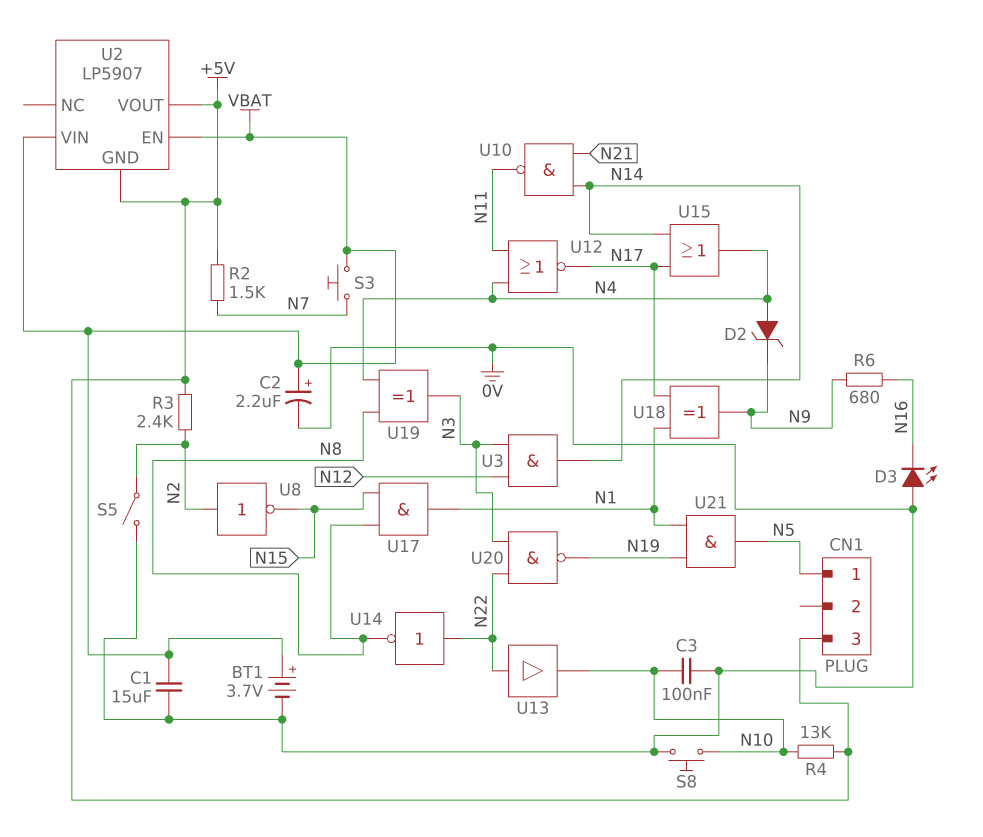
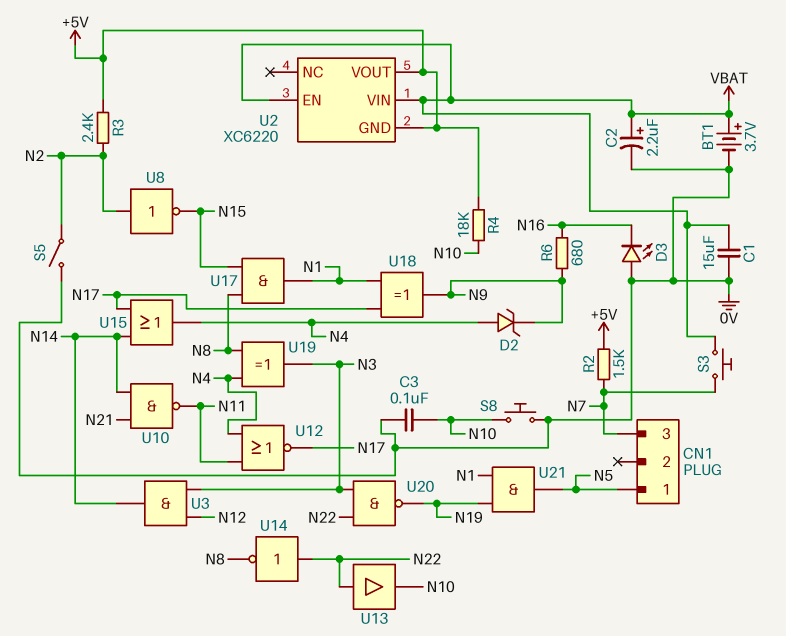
CN1 pin 3: +5V -> N7
R4: 13k (+5V, N10) -> 18k (+5V, N10)
U2: LP5907 -> XC6220

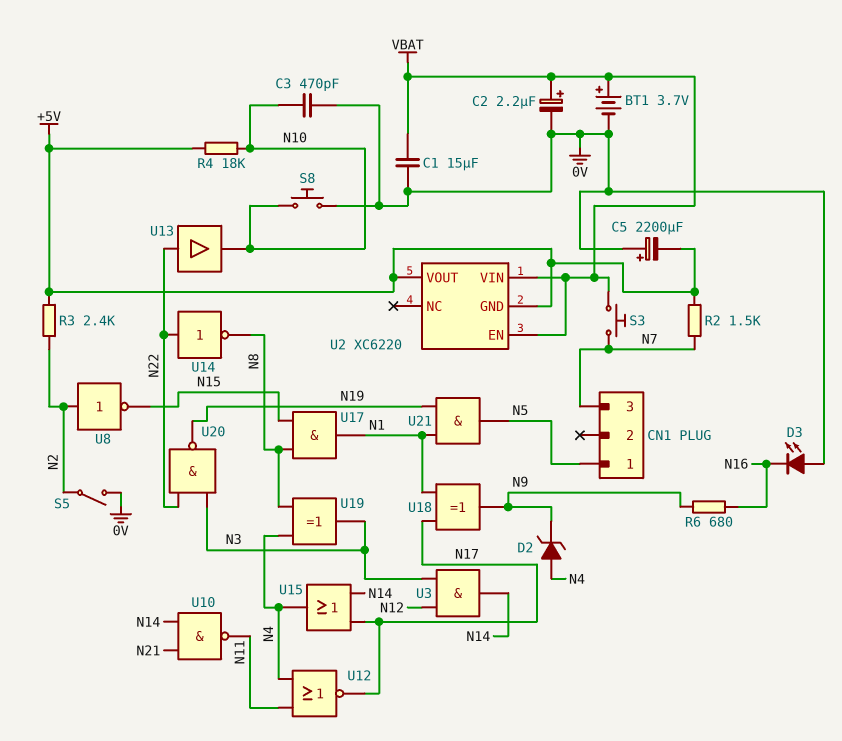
C3: 100nF (0V, N10) -> 470pF (0V, N10)
C5: none -> 2200uF (plus 0V, minus +5V)

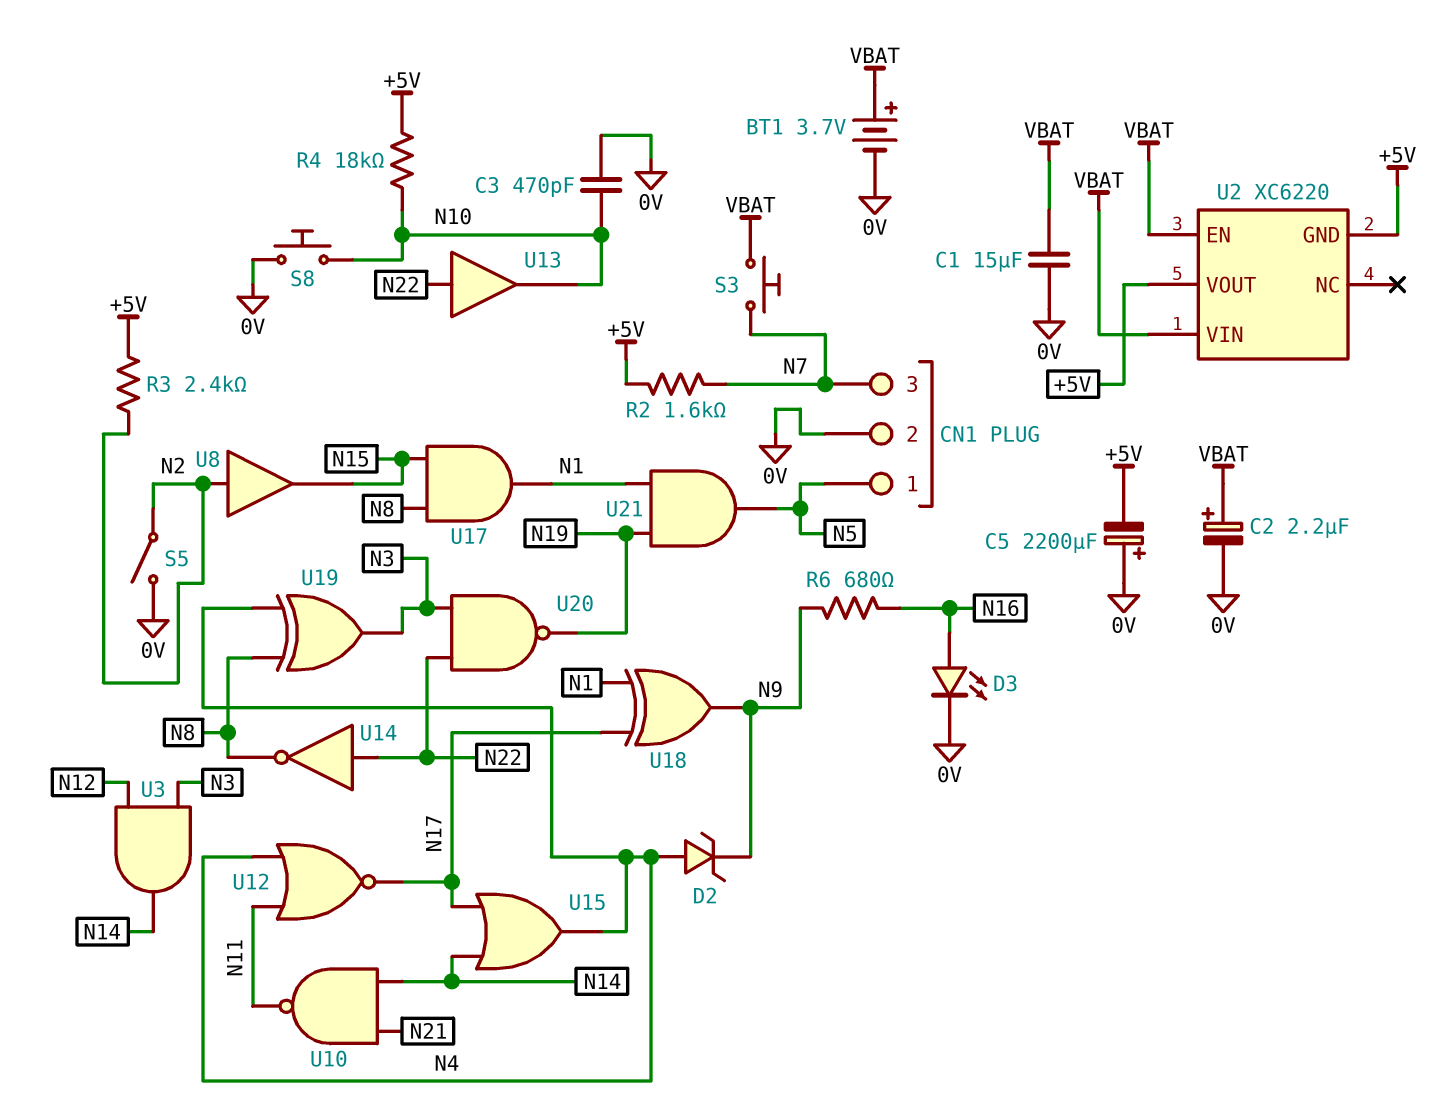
CN1 pin 2: none -> 0V
D3: LED (A 0V, K N16) -> LED (A N16, K 0V)
R2: 1.5k (+5V, N7) -> 1.6k (+5V, N7)
U8: NOT (in N2, out N15) -> buffer (in N2, out N15)

